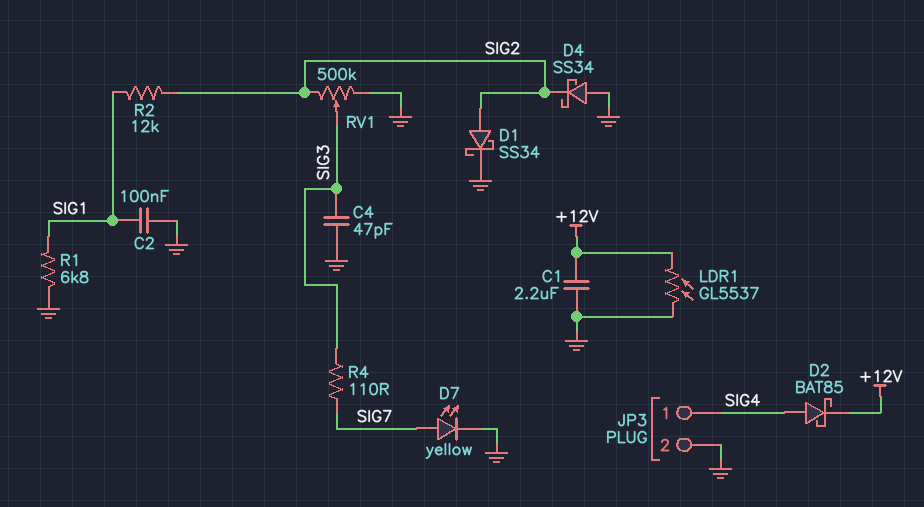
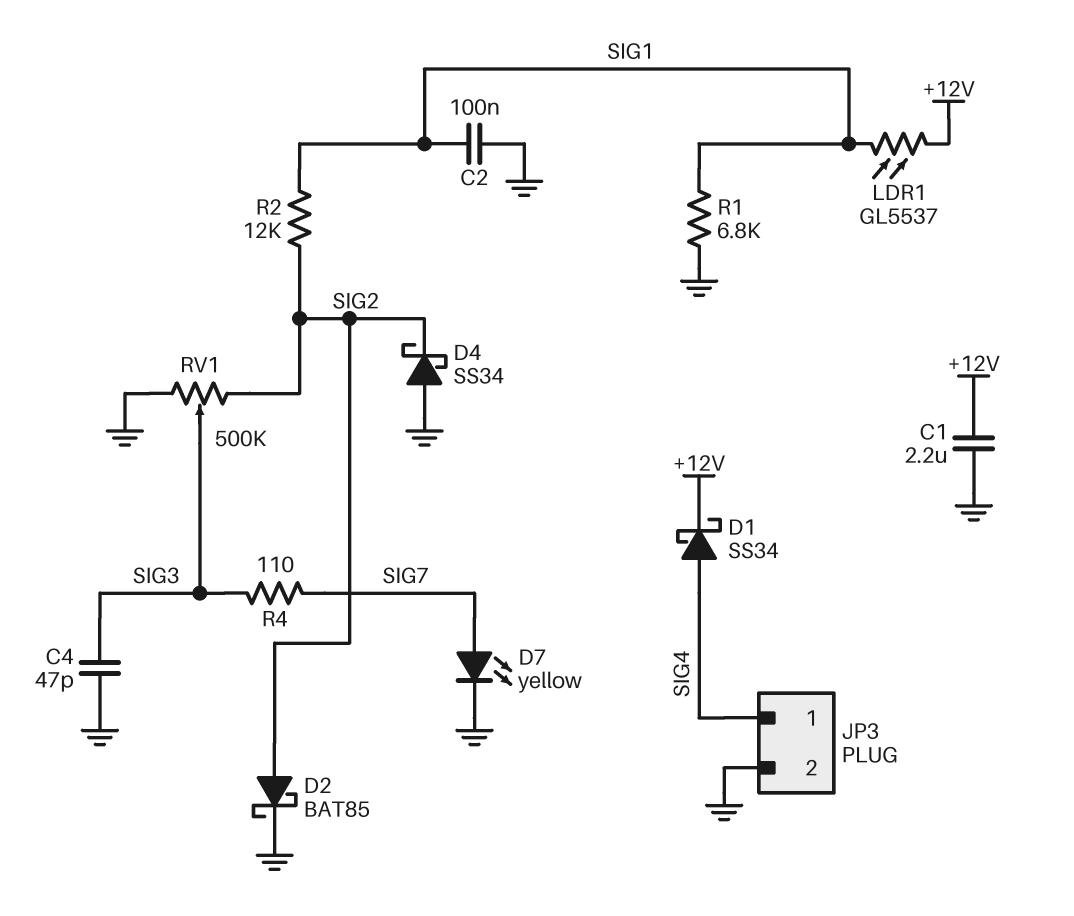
D1: schottky SS34 (A SIG2, K GND) -> schottky SS34 (A SIG4, K +12V)
D2: schottky BAT85 (A SIG4, K +12V) -> schottky BAT85 (A SIG2, K GND)
LDR1: GL5537 (+12V, GND) -> GL5537 (+12V, SIG1)

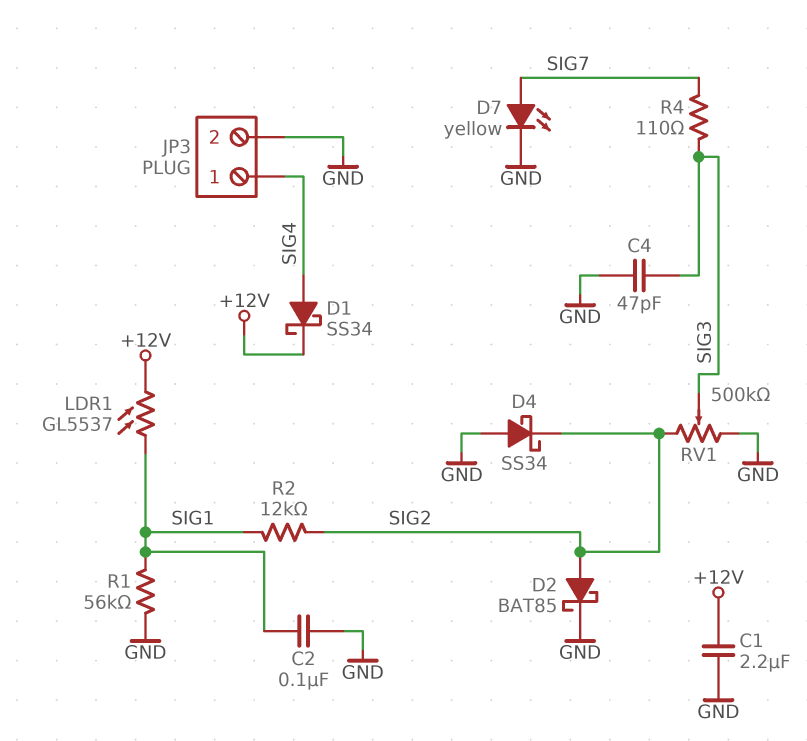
R1: 6.8k (GND, SIG1) -> 56k (GND, SIG1)

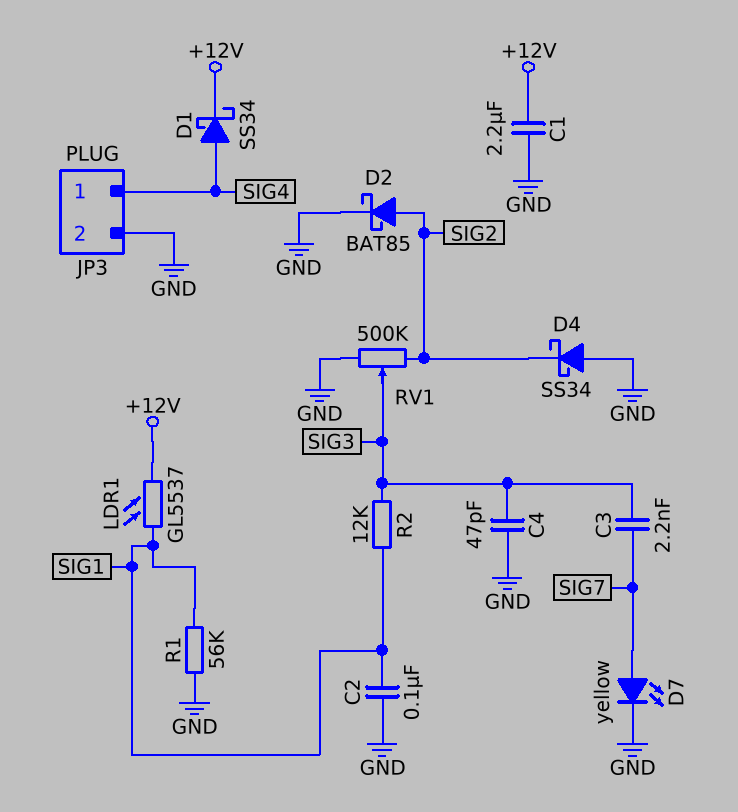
C3: none -> 2.2nF (SIG3, SIG7)
R2: 12k (SIG1, SIG2) -> 12k (SIG1, SIG3)
R4: 110 (SIG3, SIG7) -> none

